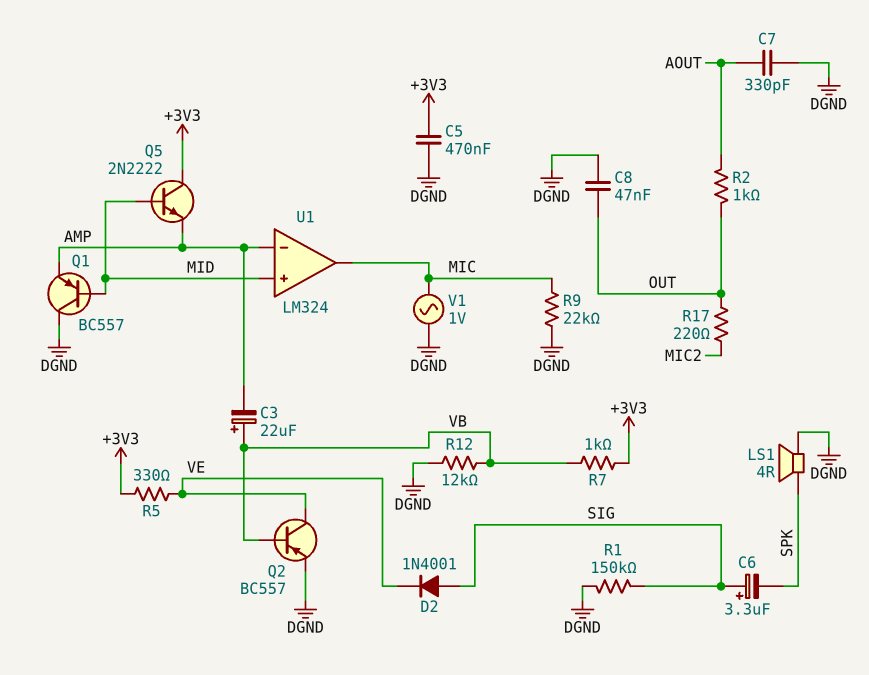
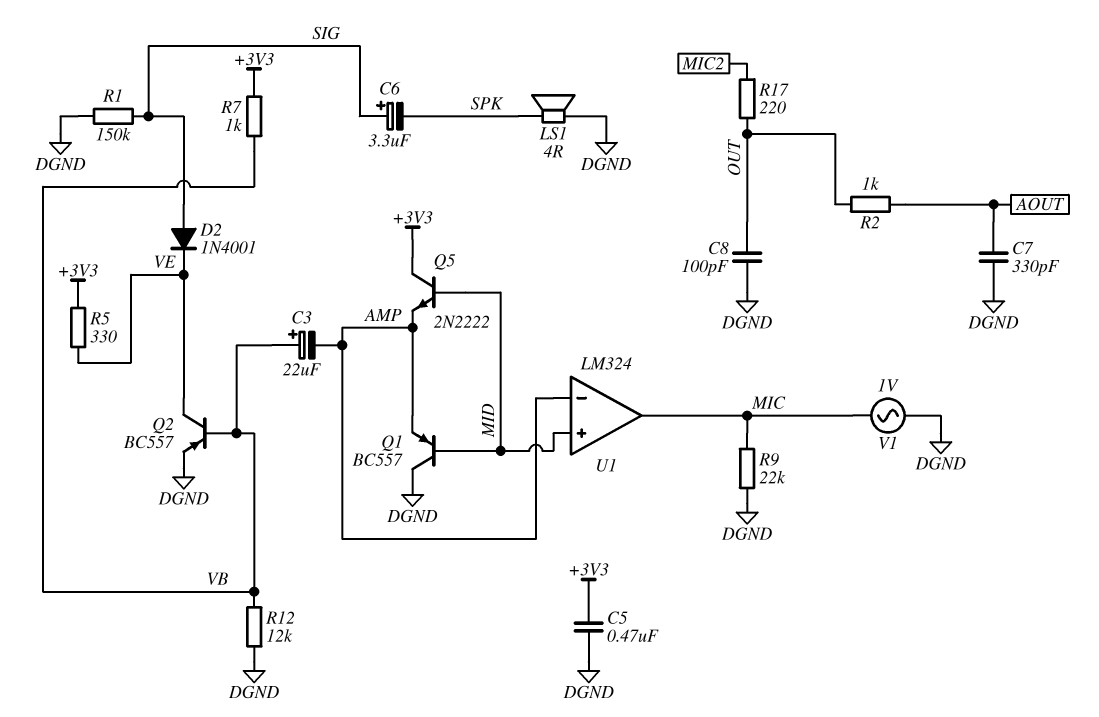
C8: 47nF (DGND, OUT) -> 100pF (DGND, OUT)

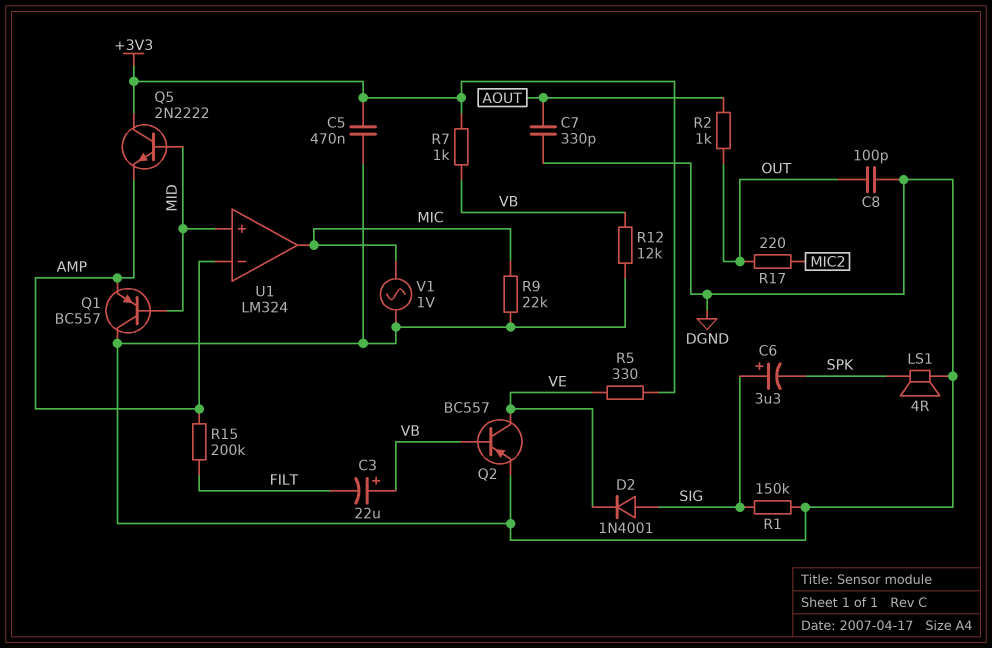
C3: 22uF (plus VB, minus AMP) -> 22uF (plus VB, minus FILT)
R15: none -> 200k (AMP, FILT)

